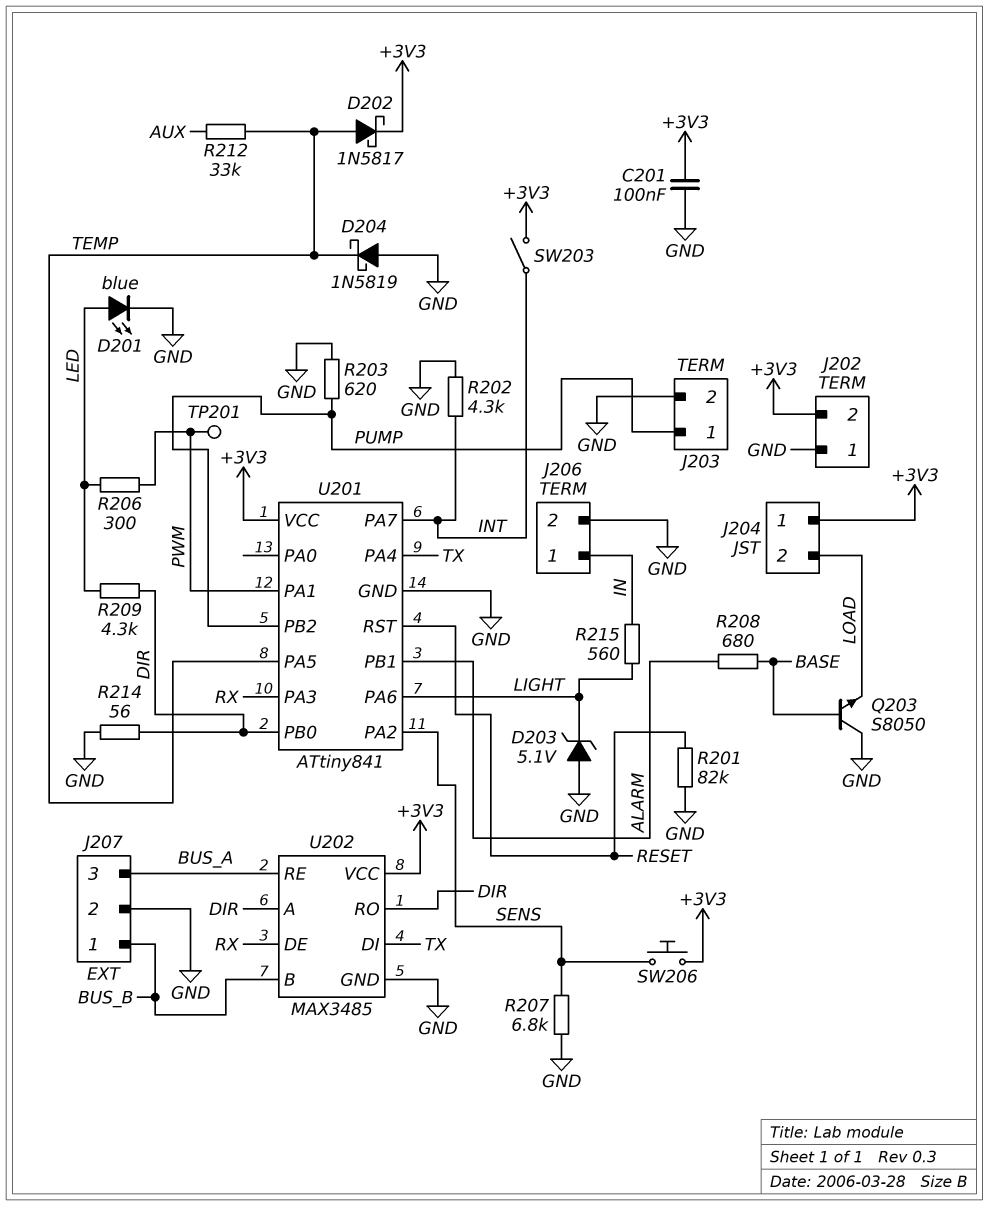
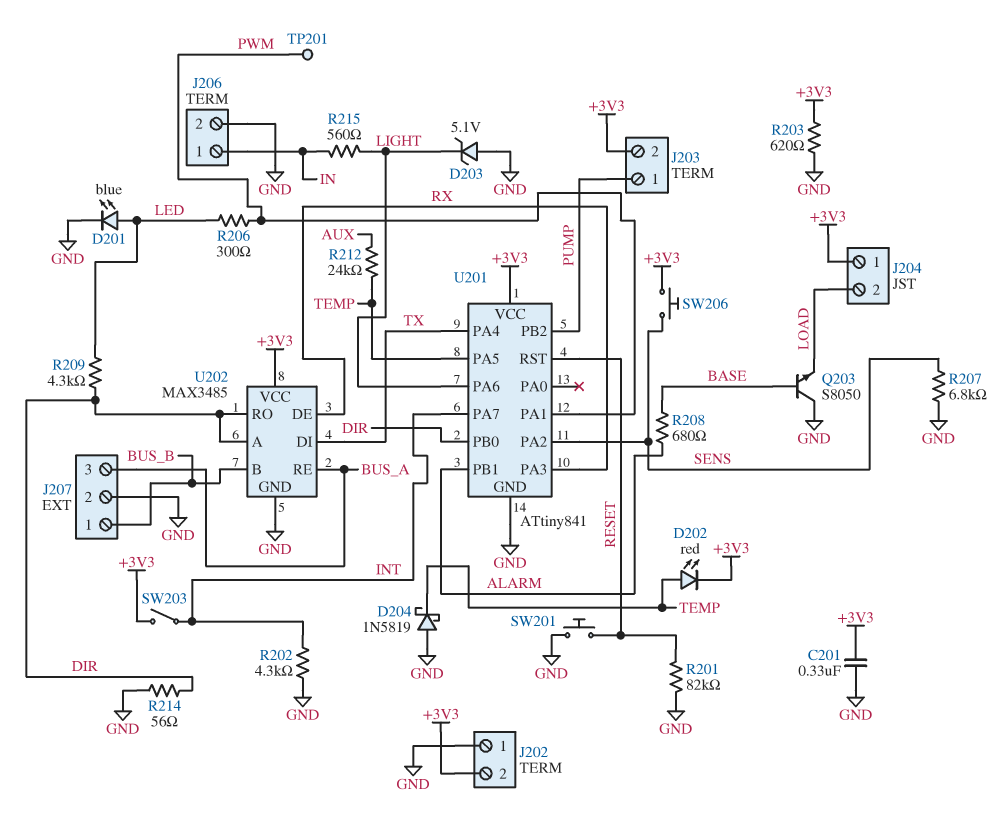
C201: 100nF (+3V3, GND) -> 330nF (+3V3, GND)
D202: schottky 1N5817 (A TEMP, K +3V3) -> LED red (A TEMP, K +3V3)
J203 pin 2: GND -> +3V3
R203: 620 (GND, PUMP) -> 620 (+3V3, GND)
R212: 33k (AUX, TEMP) -> 24k (AUX, TEMP)
SW201: none -> button (GND, RESET)

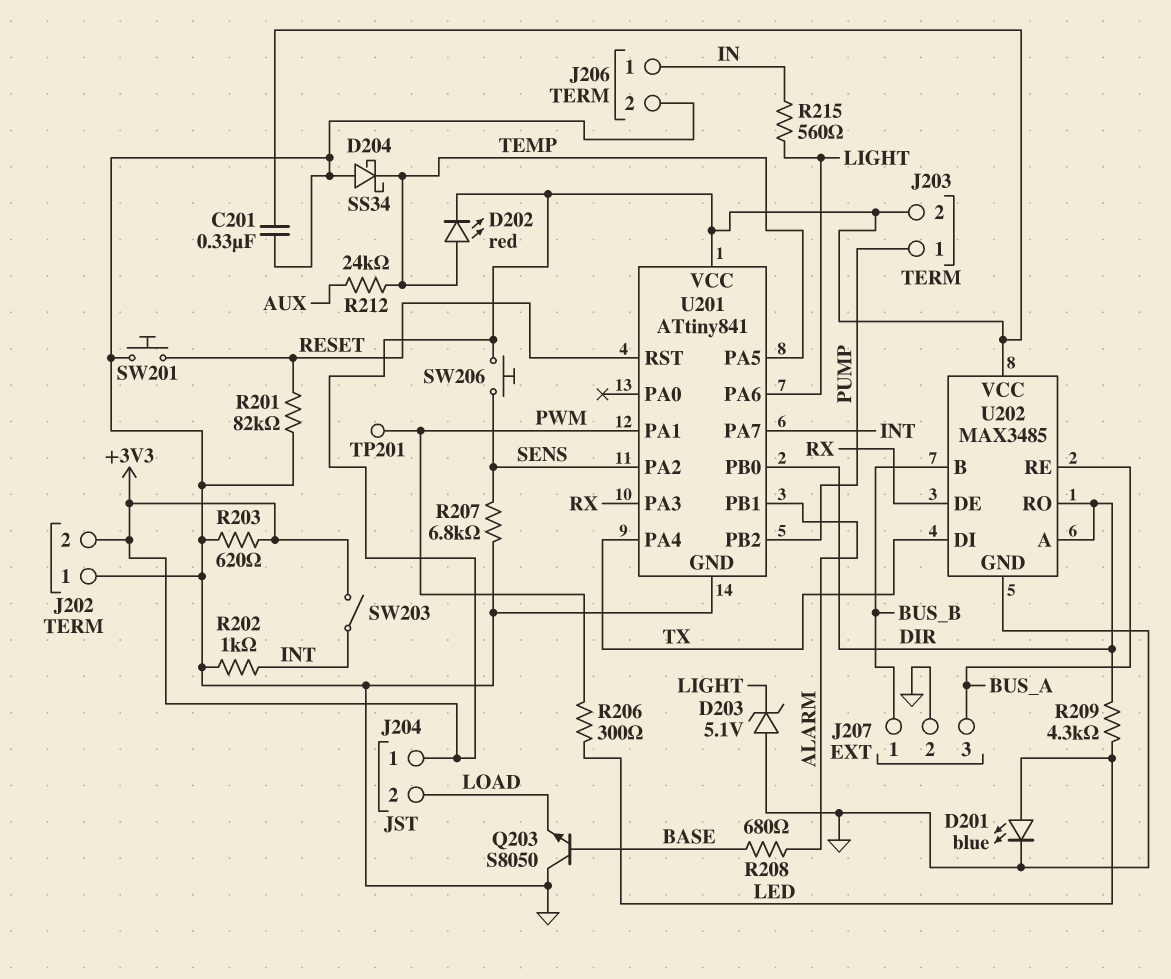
D204: schottky 1N5819 (A GND, K TEMP) -> schottky SS34 (A GND, K TEMP)
R202: 4.3k (GND, INT) -> 1k (GND, INT)
R214: 56 (DIR, GND) -> none

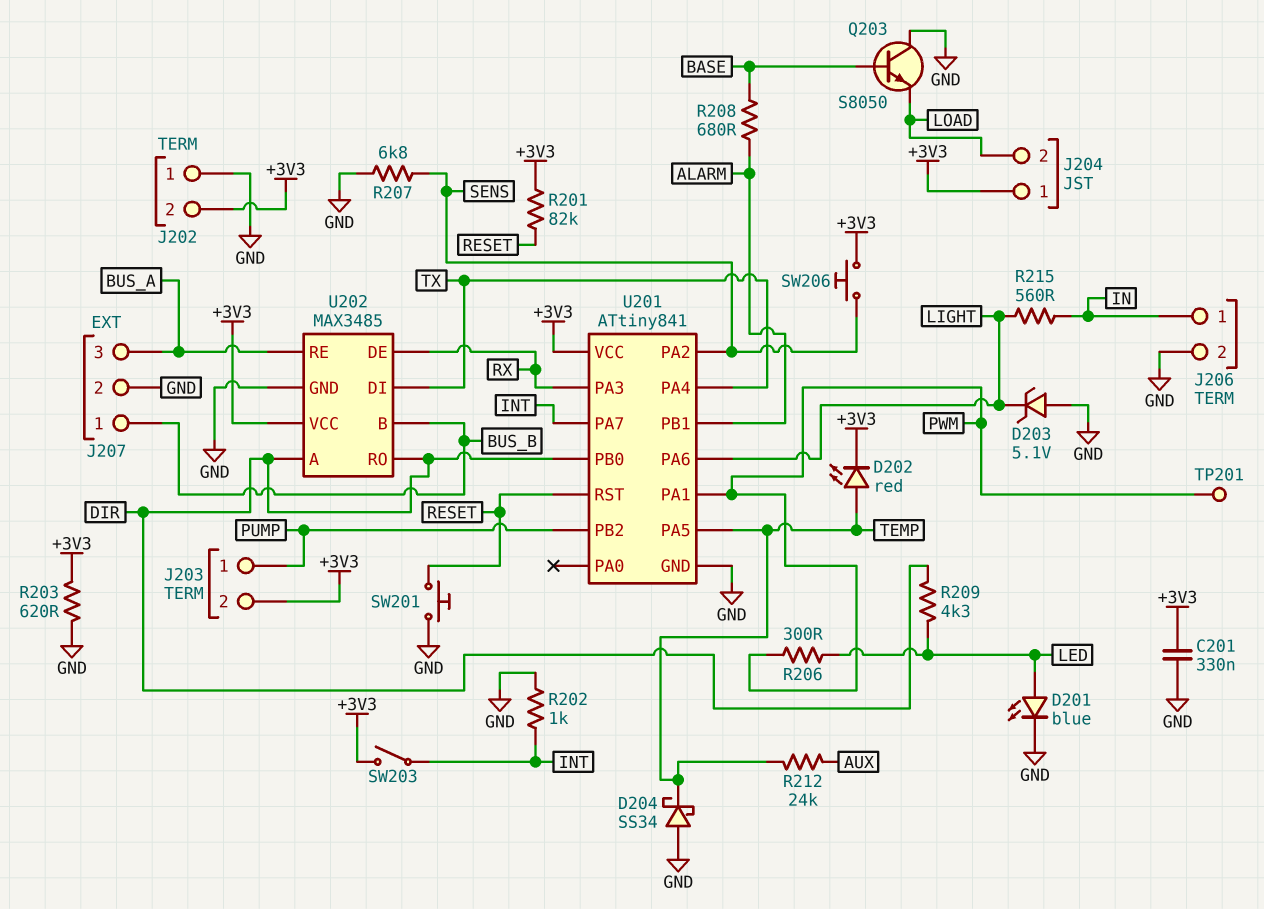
R201: 82k (GND, RESET) -> 82k (+3V3, RESET)

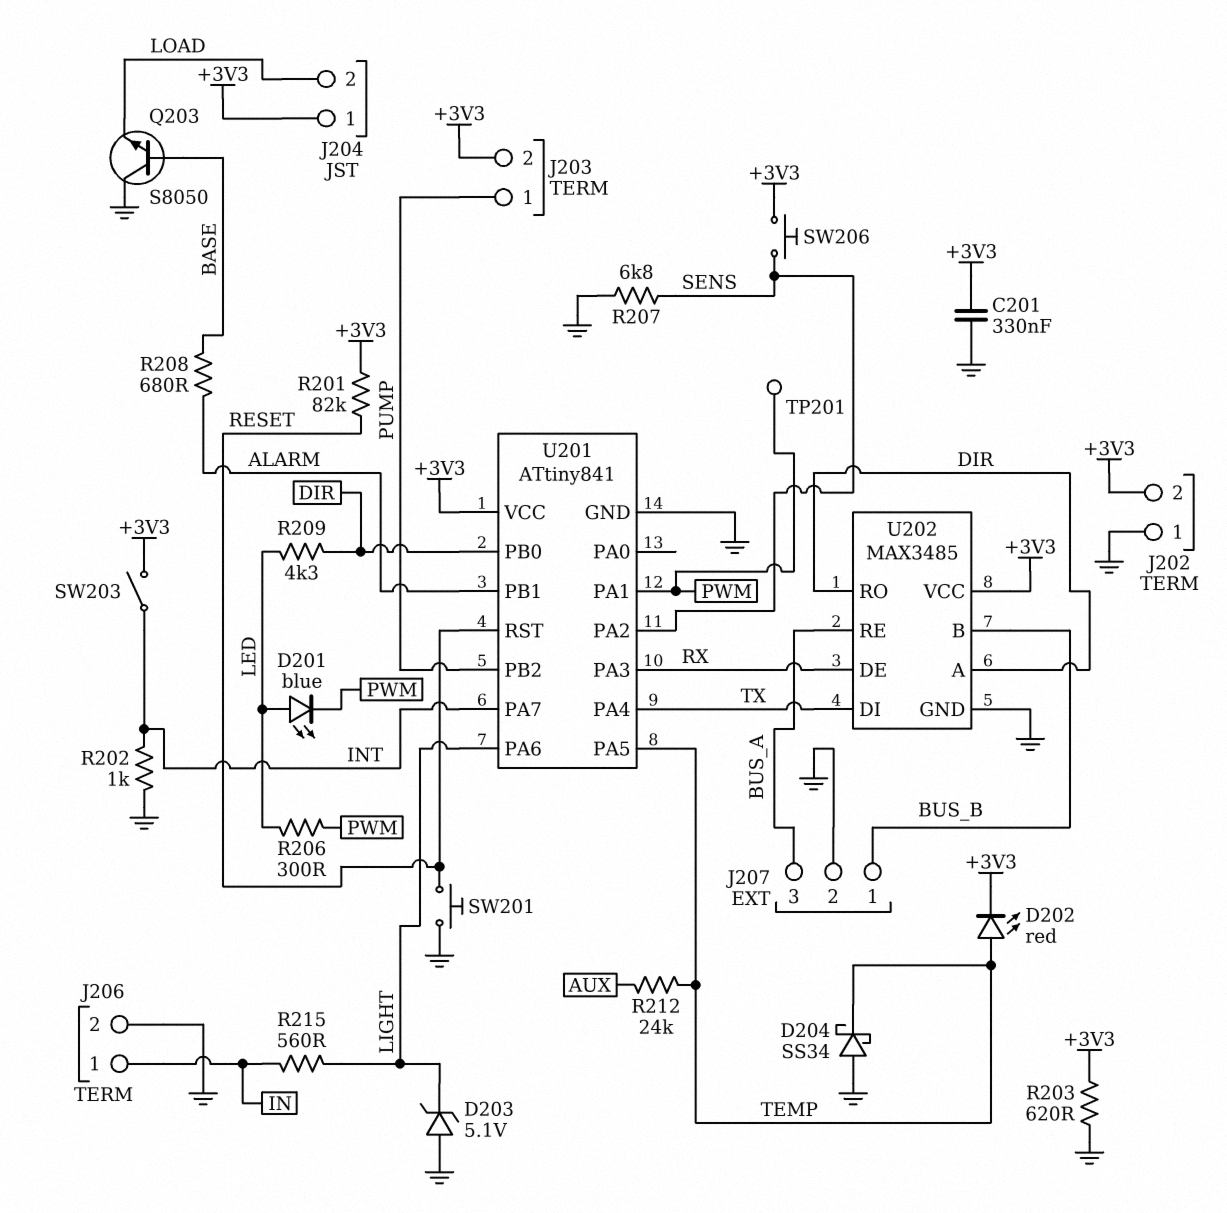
D201: LED blue (A LED, K GND) -> LED blue (A LED, K PWM)

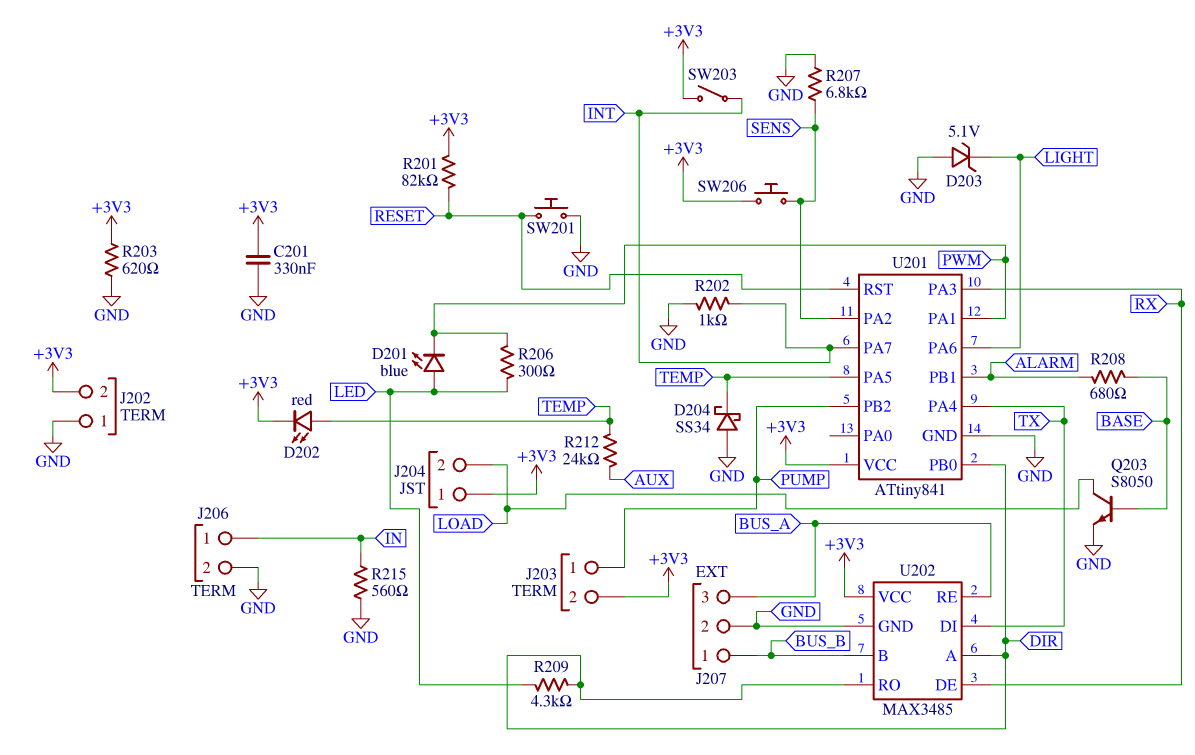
Q203: NPN S8050 (B BASE, C GND, E LOAD) -> NPN S8050 (B BASE, C LOAD, E GND)
R215: 560 (IN, LIGHT) -> 560 (GND, IN)
TP201: test point (PWM) -> none

